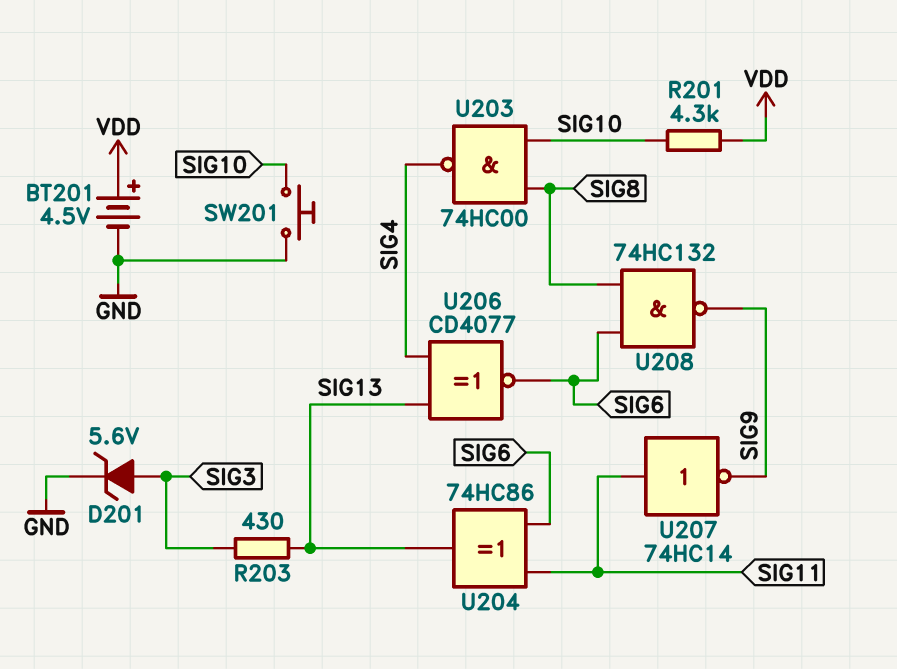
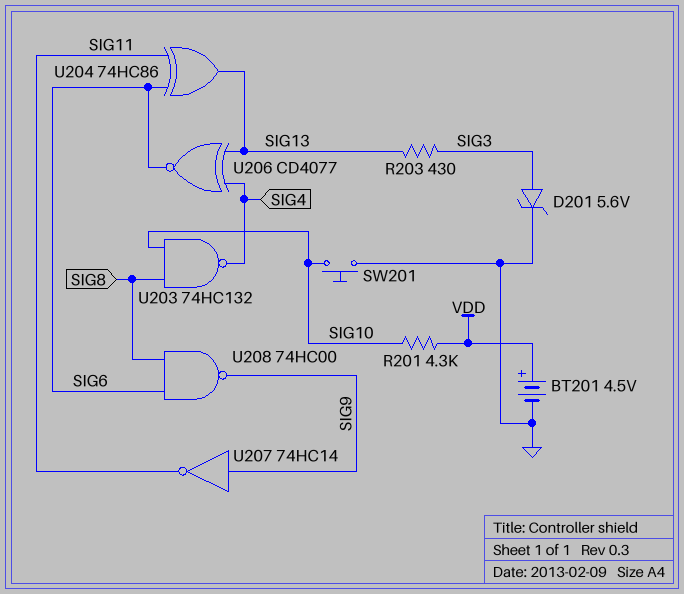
U203: NAND 74HC00 (in SIG8, in SIG10, out SIG4) -> NAND 74HC132 (in SIG8, in SIG10, out SIG4)
U207: NOT 74HC14 (in SIG11, out SIG9) -> NOT 74HC14 (in SIG9, out SIG11)
U208: NAND 74HC132 (in SIG6, in SIG8, out SIG9) -> NAND 74HC00 (in SIG6, in SIG8, out SIG9)

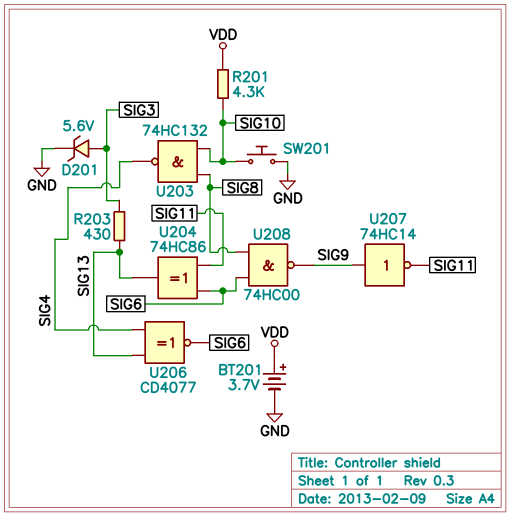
BT201: 4.5V (plus VDD, minus GND) -> 3.7V (plus VDD, minus GND)

